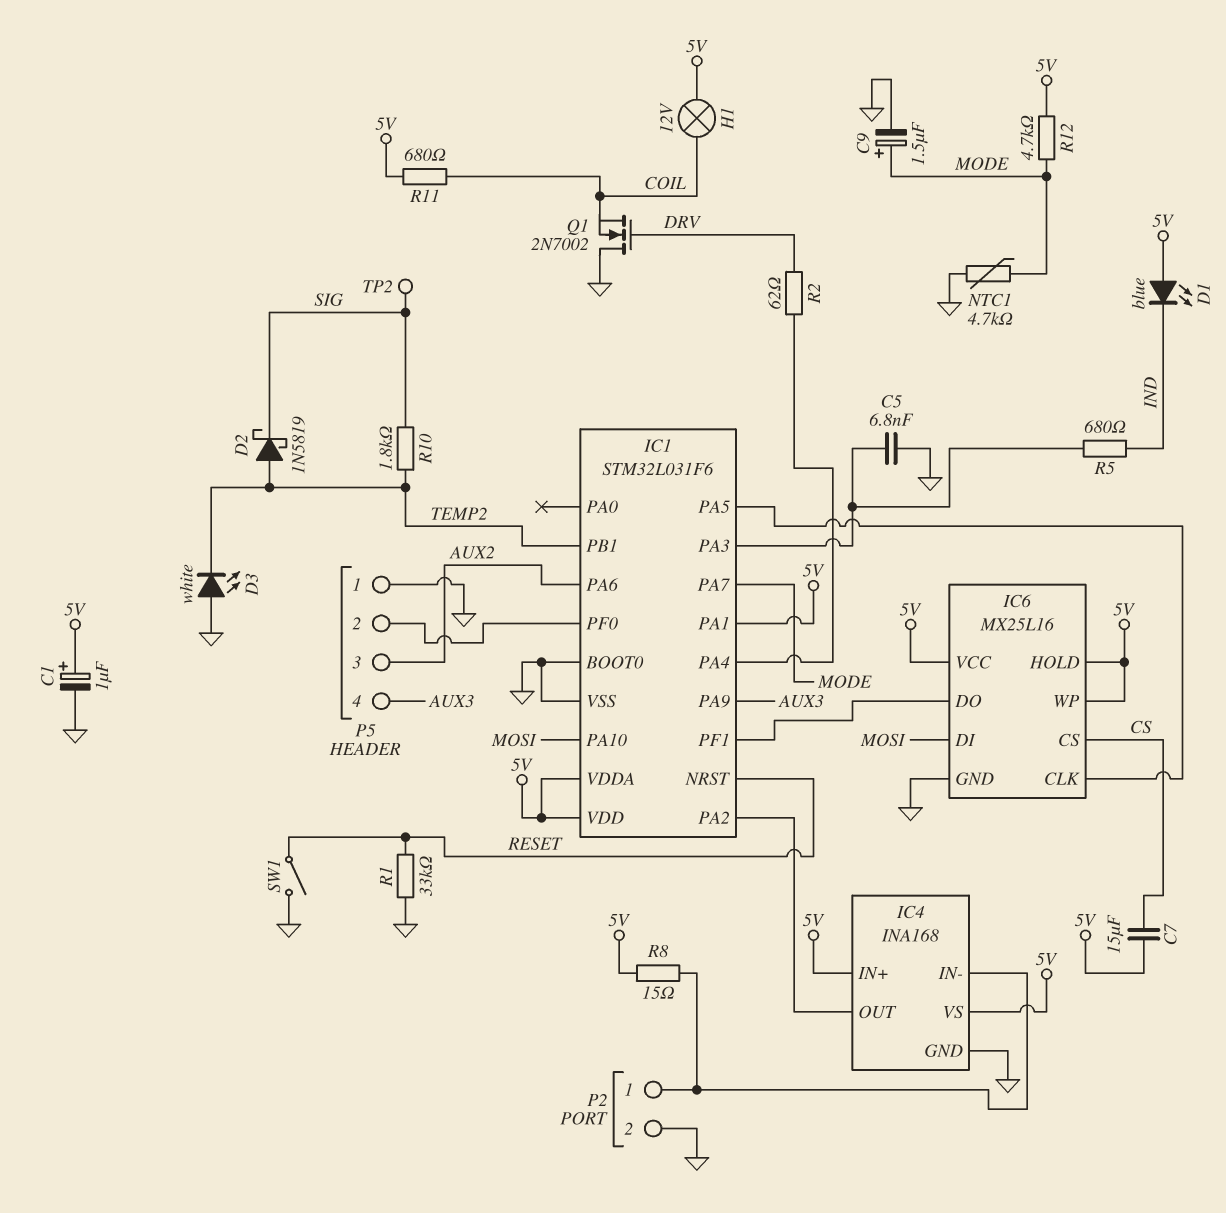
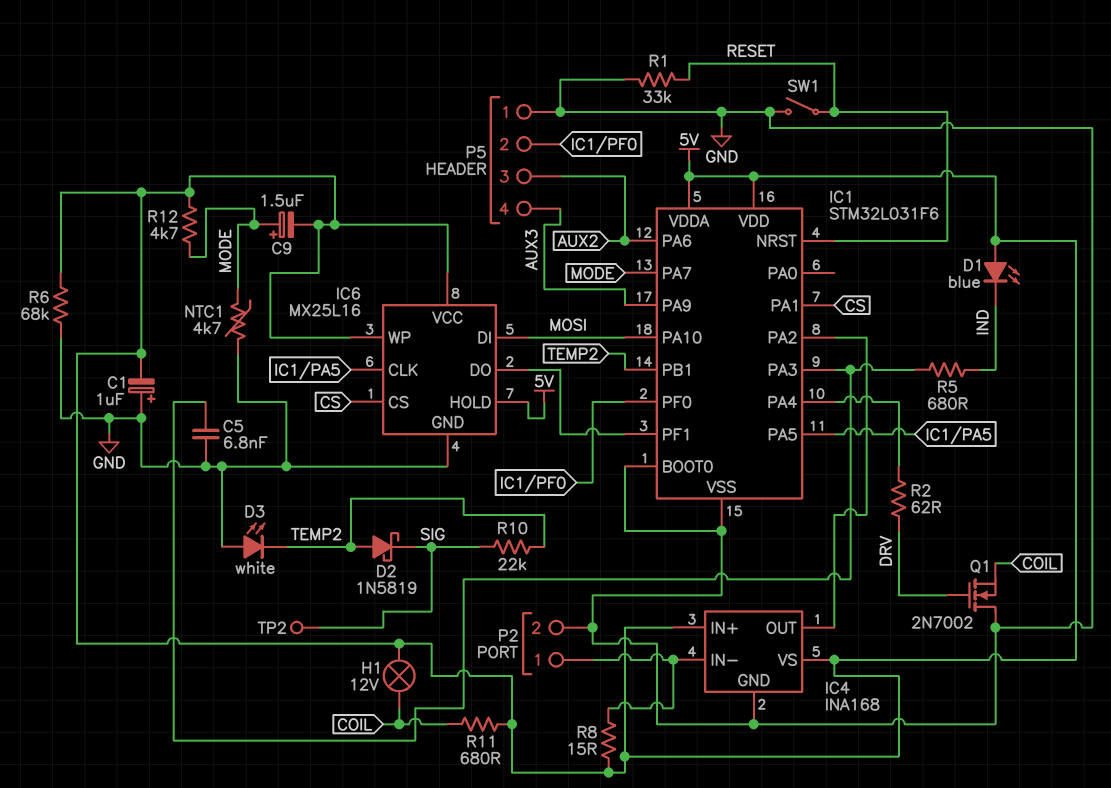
C1: 1uF (plus 5V, minus GND) -> 1uF (plus GND, minus 5V)
C7: 15uF (5V, CS) -> none
C9: 1.5uF (plus MODE, minus GND) -> 1.5uF (plus MODE, minus 5V)
IC1 pin PA1: 5V -> CS
R6: none -> 68k (5V, GND)
R10: 1.8k (SIG, TEMP2) -> 22k (SIG, TEMP2)

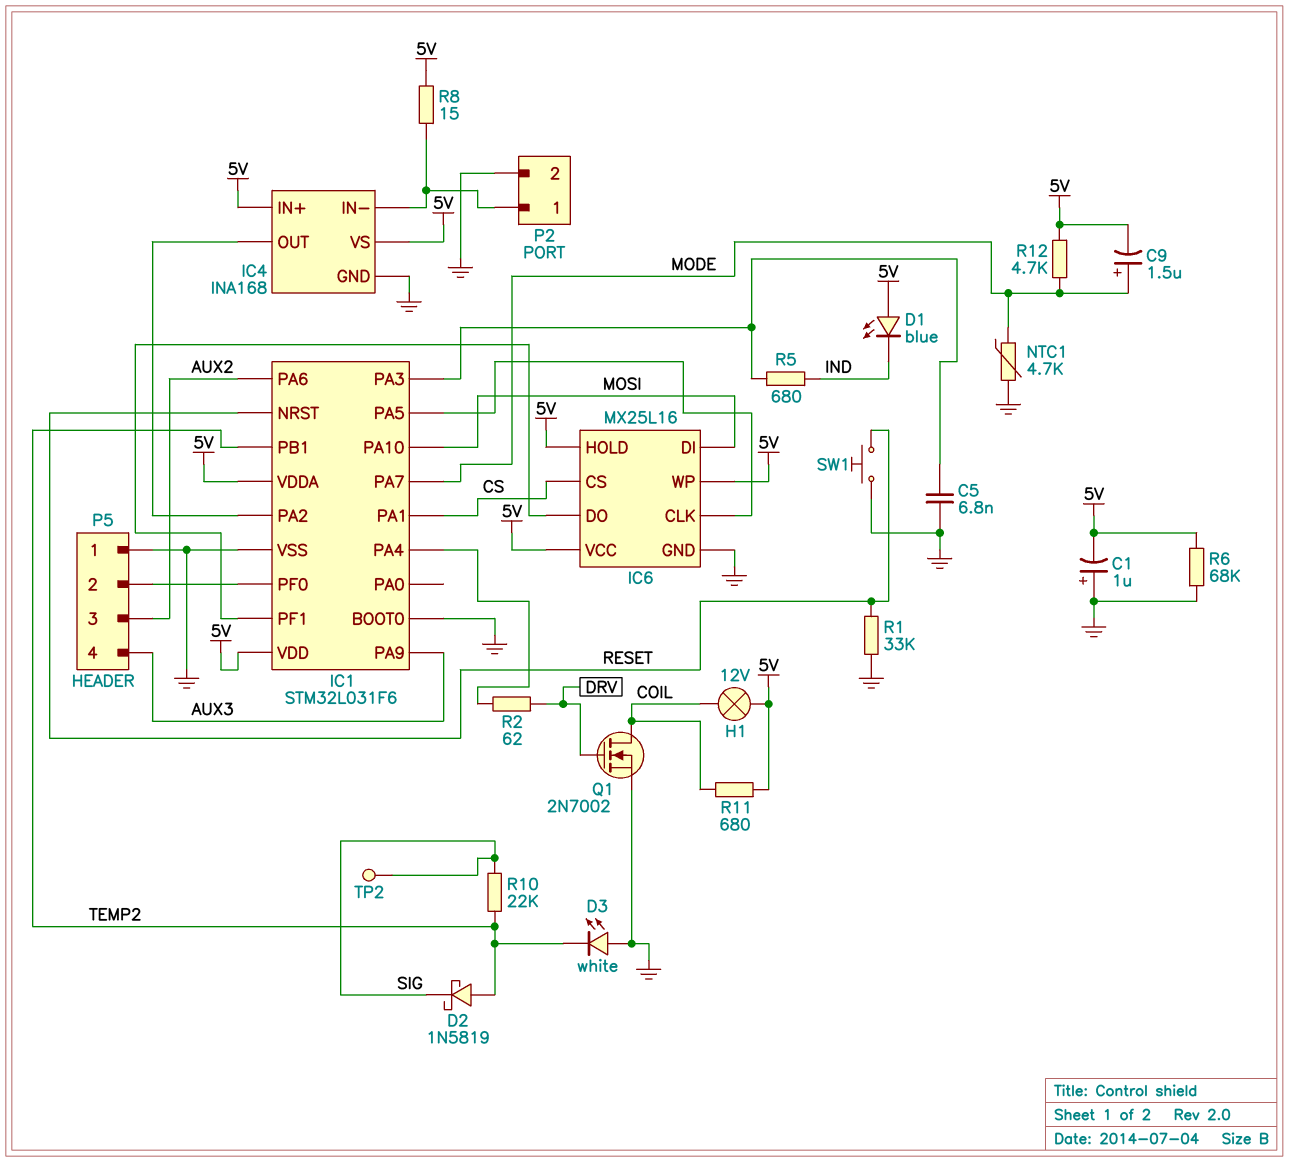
Q1: NMOS 2N7002 (G DRV, D GND, S COIL) -> NMOS 2N7002 (G DRV, D COIL, S GND)
SW1: switch (GND, RESET) -> button (GND, RESET)

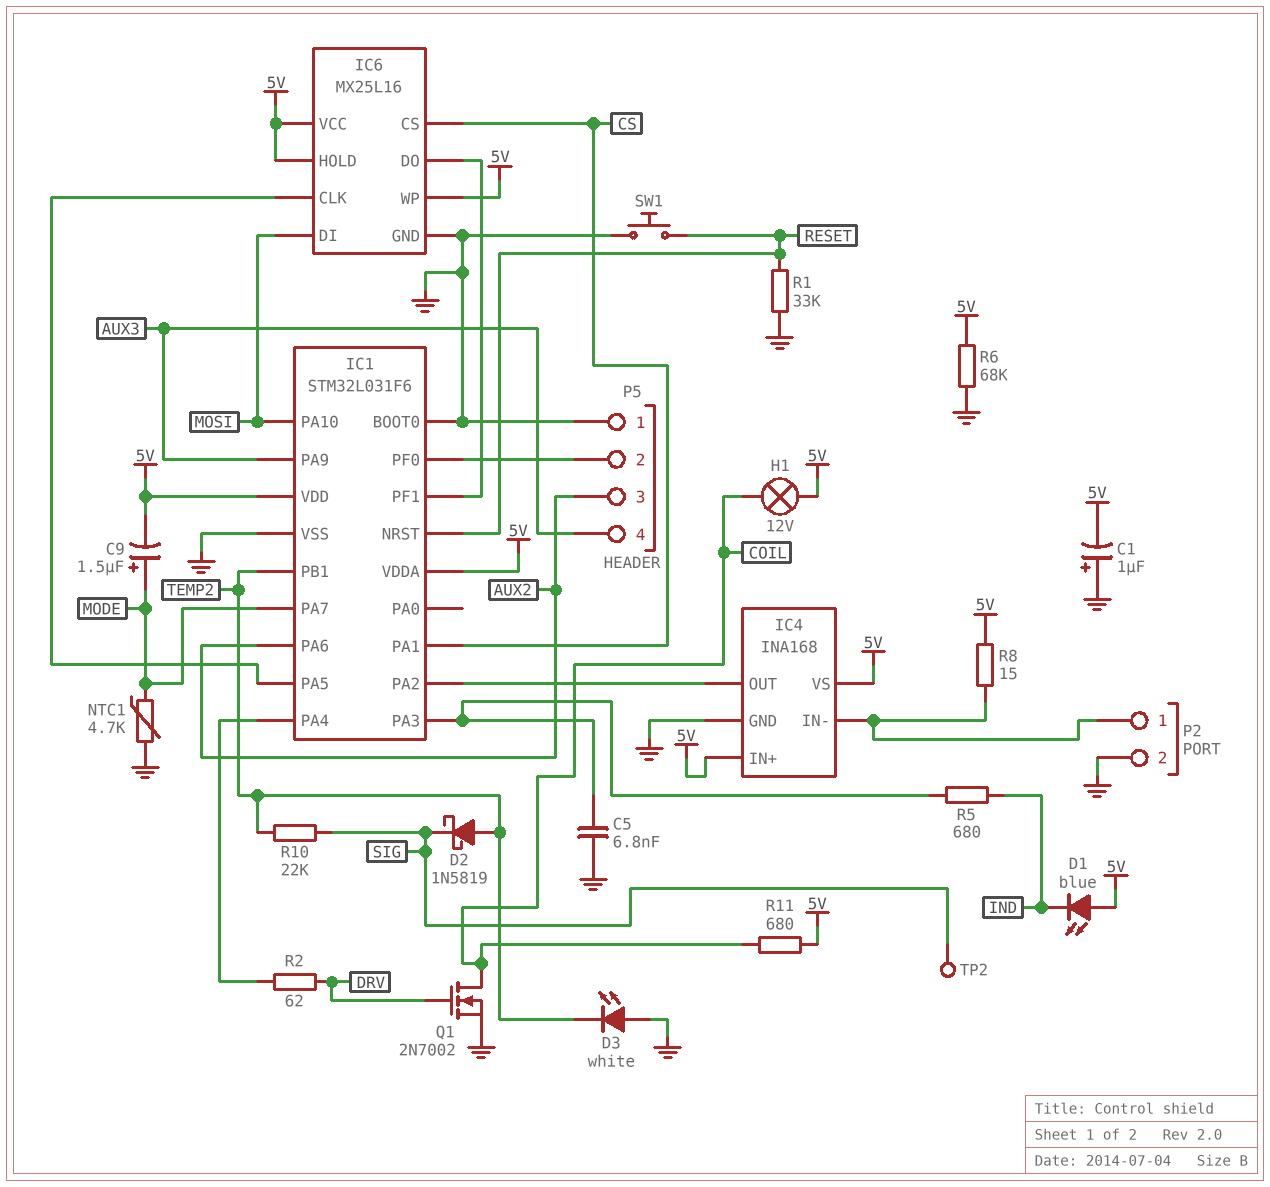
R12: 4.7k (5V, MODE) -> none

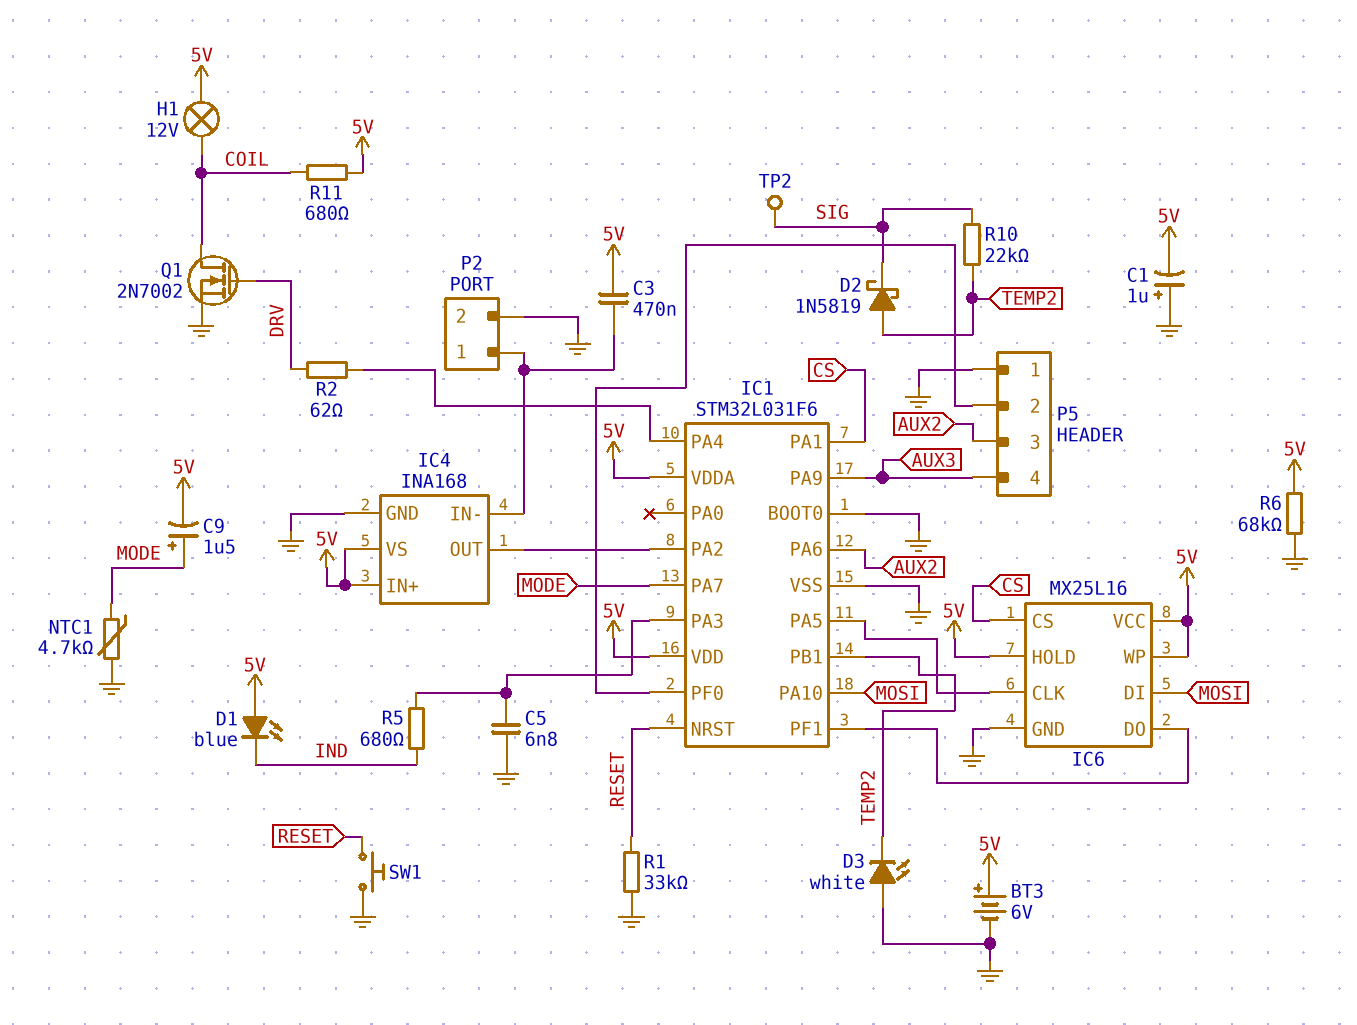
BT3: none -> 6V (plus 5V, minus GND)
C3: none -> 470nF (5V, IC4/IN-)
R8: 15 (5V, IC4/IN-) -> none

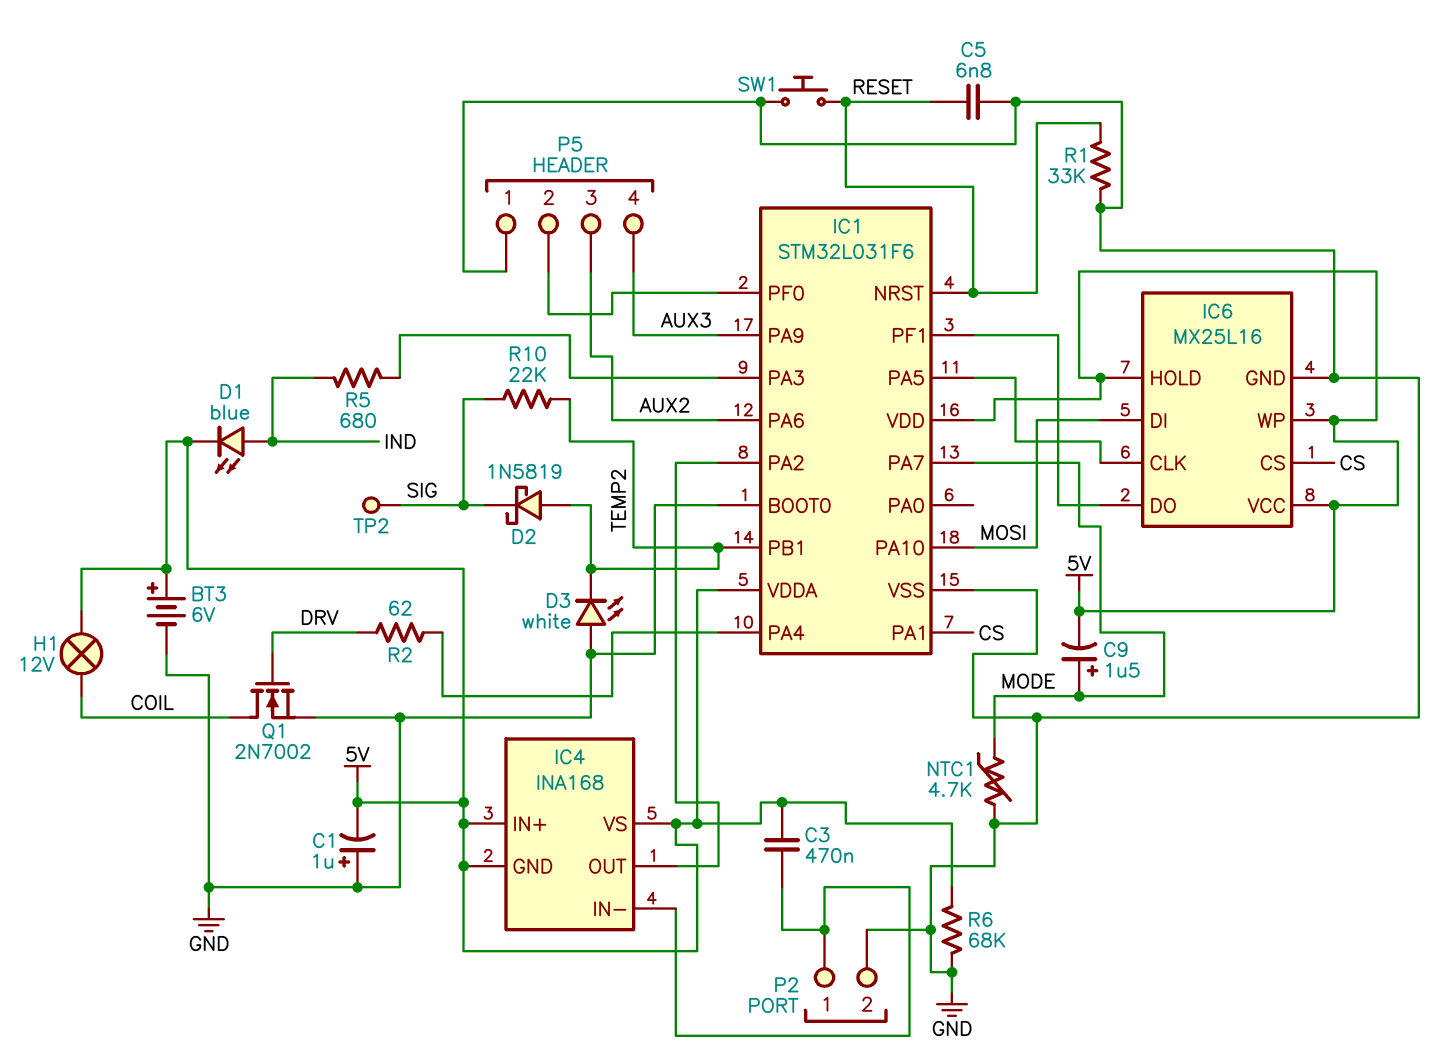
C5: 6.8nF (GND, IC1/PA3) -> 6.8nF (GND, RESET)
D1: LED blue (A 5V, K IND) -> LED blue (A IND, K 5V)
IC4 pin GND: GND -> 5V
R11: 680 (5V, COIL) -> none

